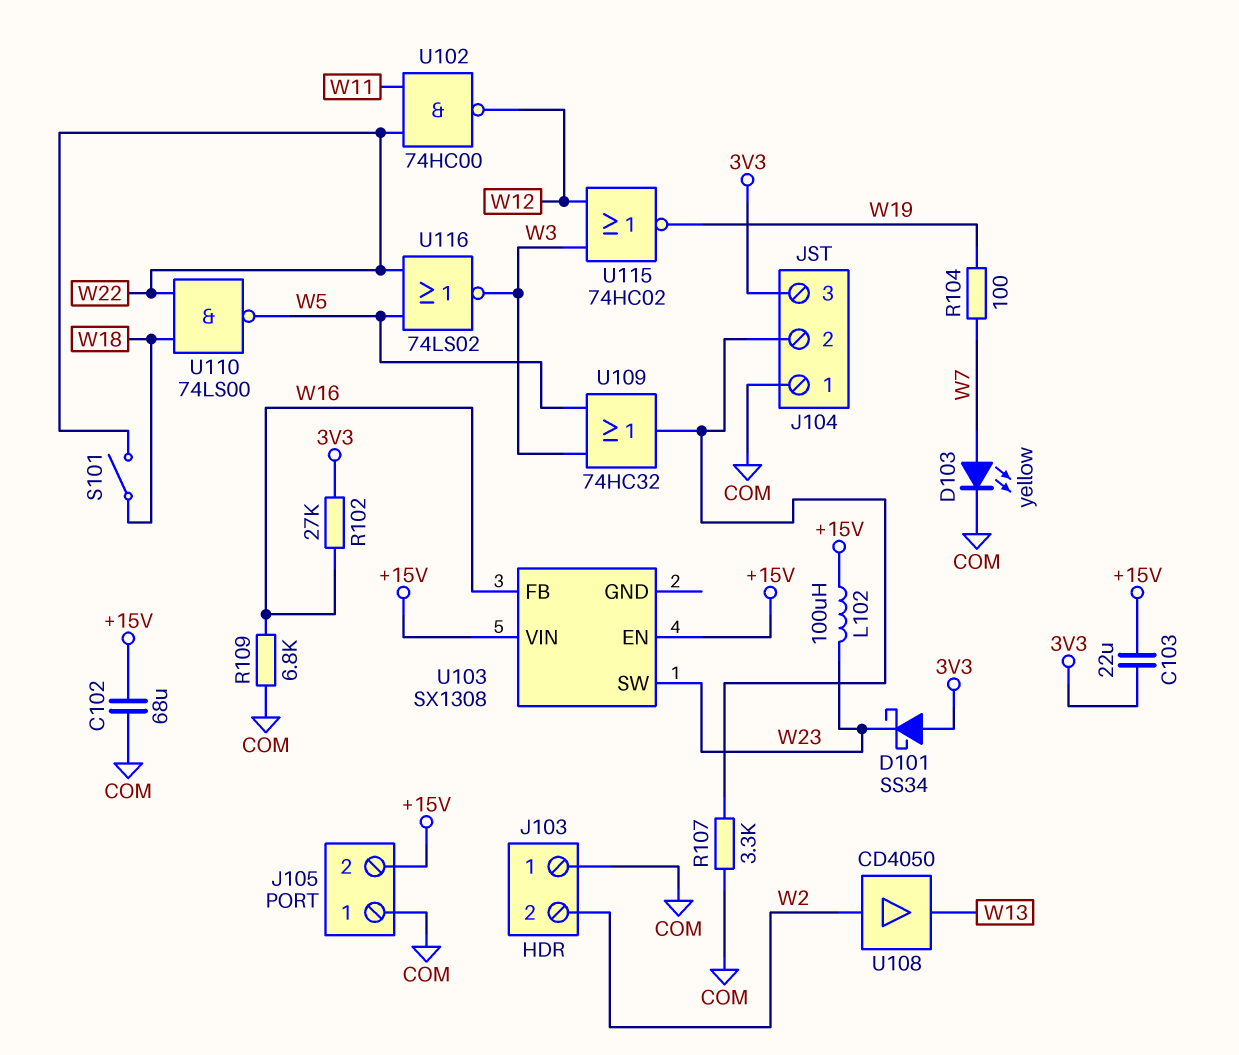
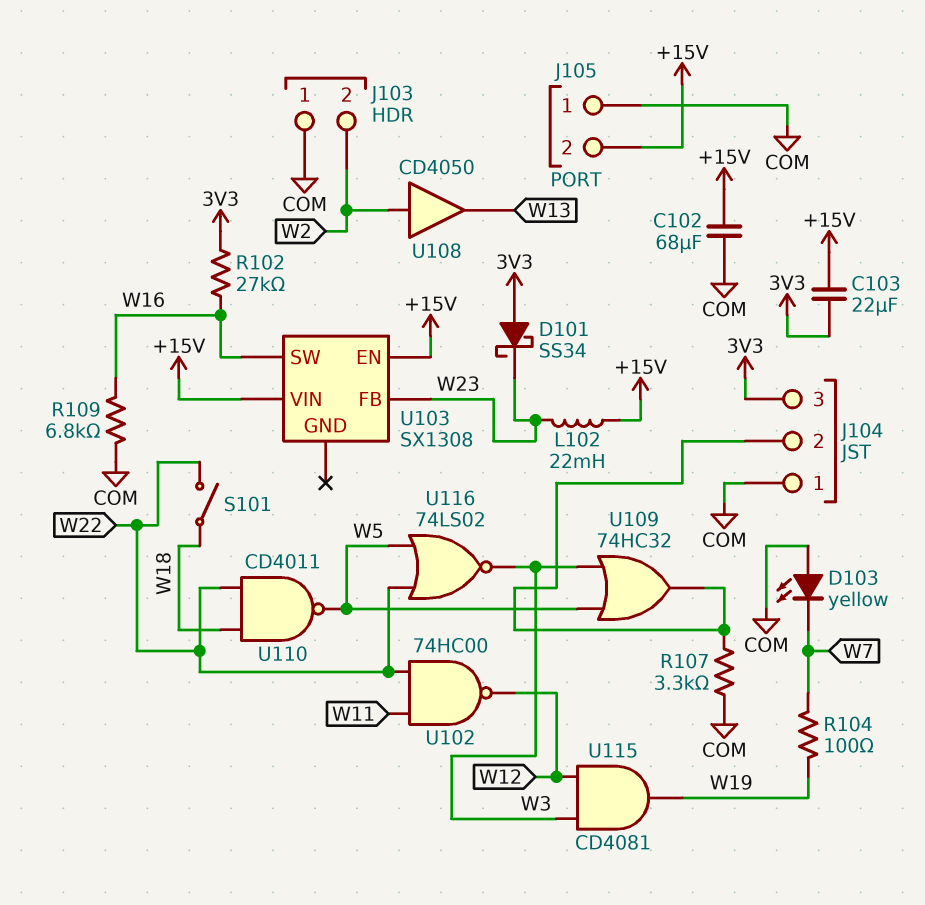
D103: LED yellow (A W7, K COM) -> LED yellow (A COM, K W7)
L102: 100uH (+15V, W23) -> 22mH (+15V, W23)
U103 pin FB: W16 -> W23
U103 pin SW: W23 -> W16
U110: NAND 74LS00 (in W18, in W22, out W5) -> NAND CD4011 (in W18, in W22, out W5)
U115: NOR 74HC02 (in W3, in W12, out W19) -> AND CD4081 (in W3, in W12, out W19)

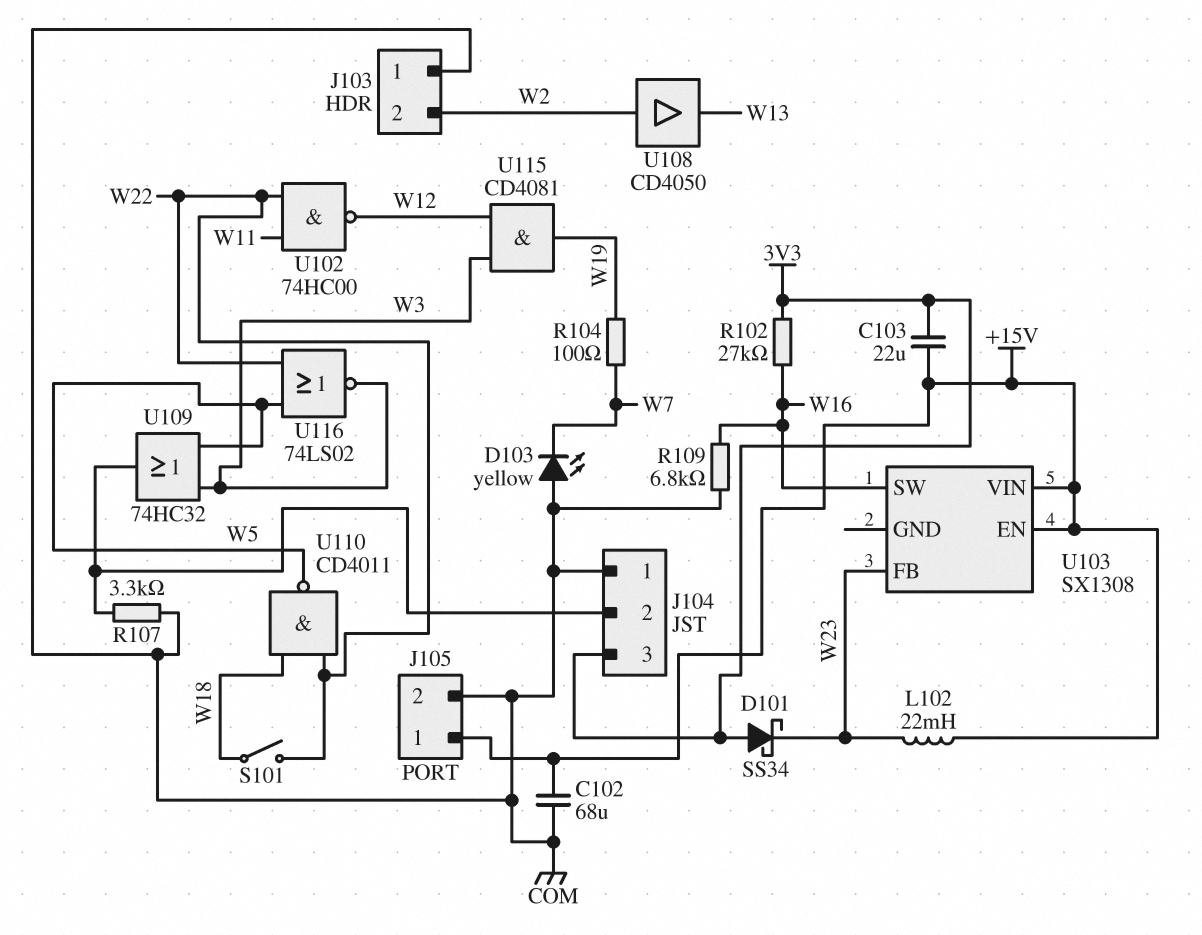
J105 pin 1: COM -> +15V
J105 pin 2: +15V -> COM

